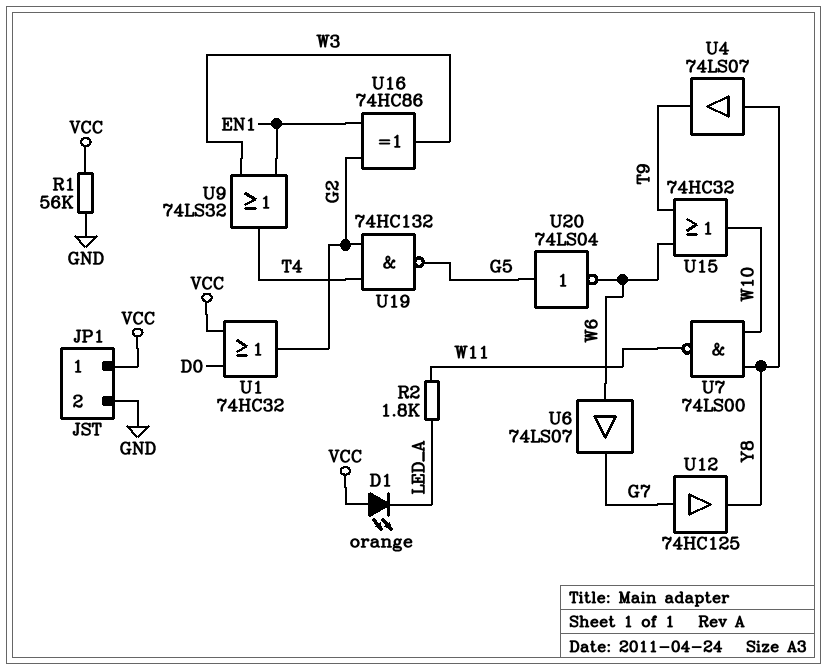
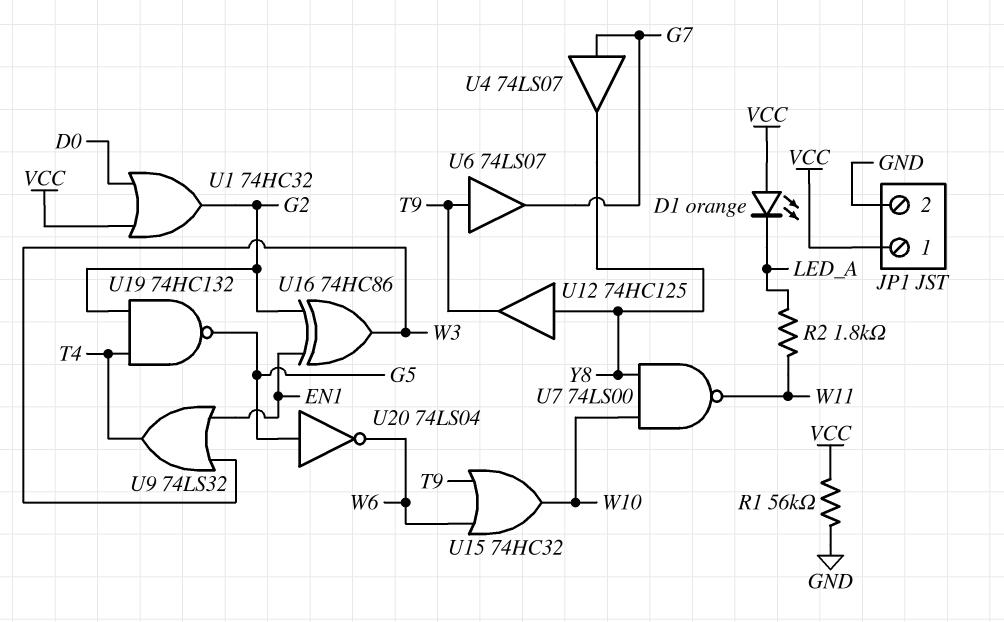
U4: buffer 74LS07 (in Y8, out T9) -> buffer 74LS07 (in G7, out Y8)
U6: buffer 74LS07 (in W6, out G7) -> buffer 74LS07 (in T9, out G7)
U12: buffer 74HC125 (in G7, out Y8) -> buffer 74HC125 (in Y8, out T9)

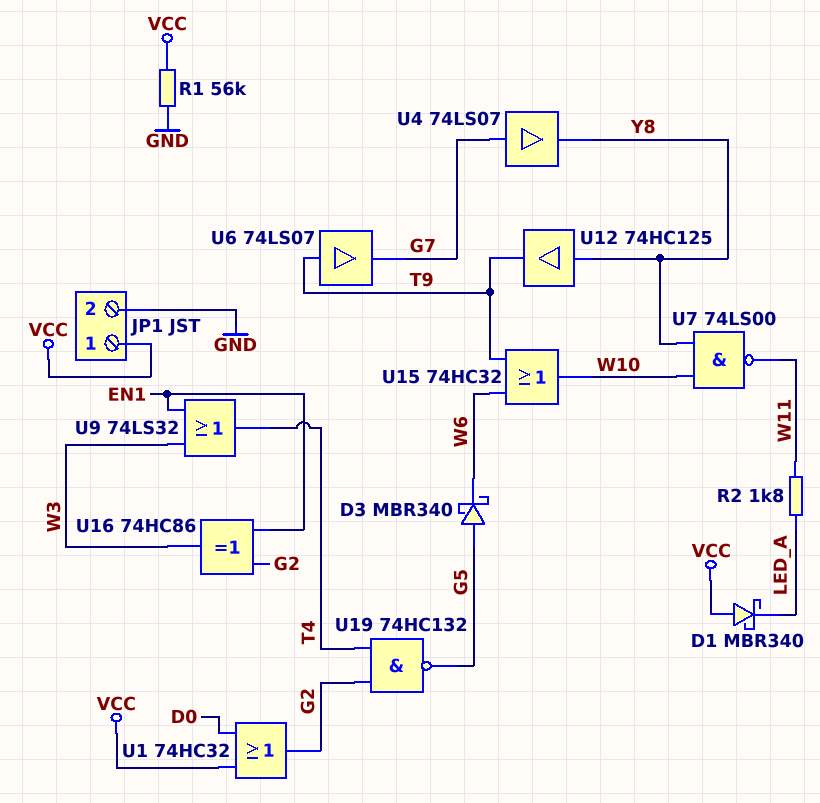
D1: LED orange (A VCC, K LED_A) -> schottky MBR340 (A VCC, K LED_A)
D3: none -> schottky MBR340 (A G5, K W6)
U20: NOT 74LS04 (in G5, out W6) -> none

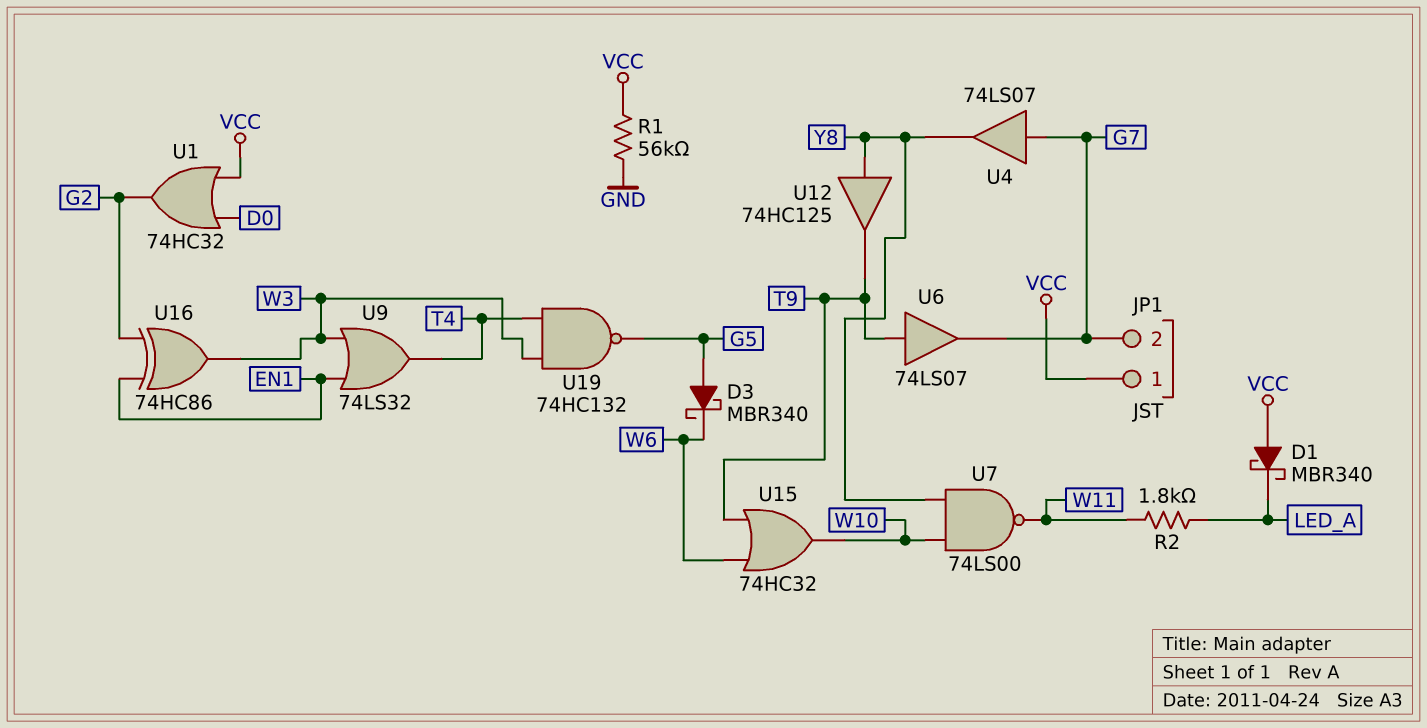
JP1 pin 2: GND -> G7
U19: NAND 74HC132 (in G2, in T4, out G5) -> NAND 74HC132 (in T4, in W3, out G5)

